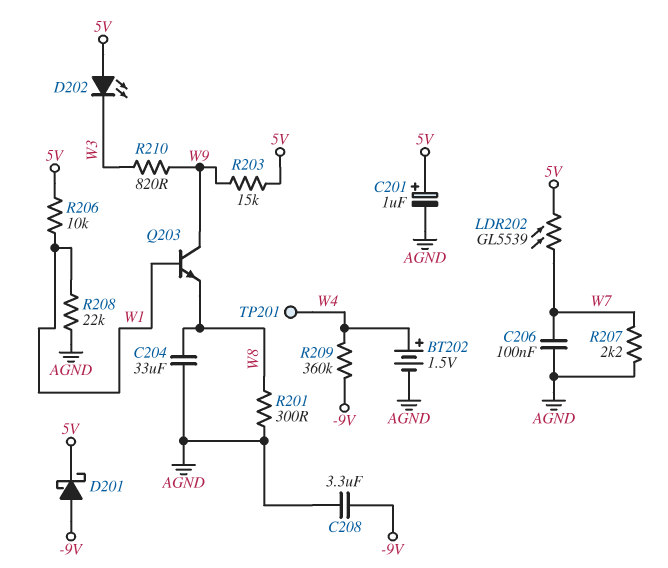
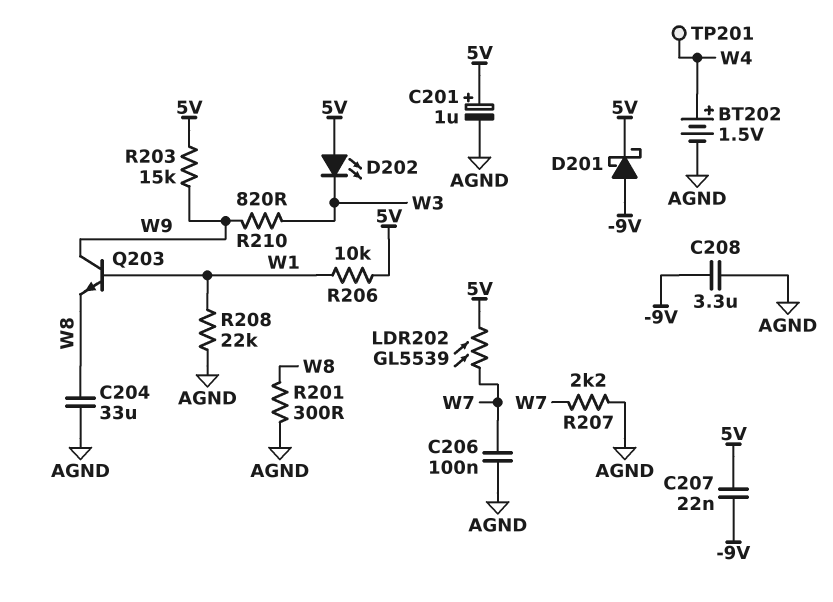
C207: none -> 22nF (-9V, 5V)
R209: 360k (-9V, W4) -> none

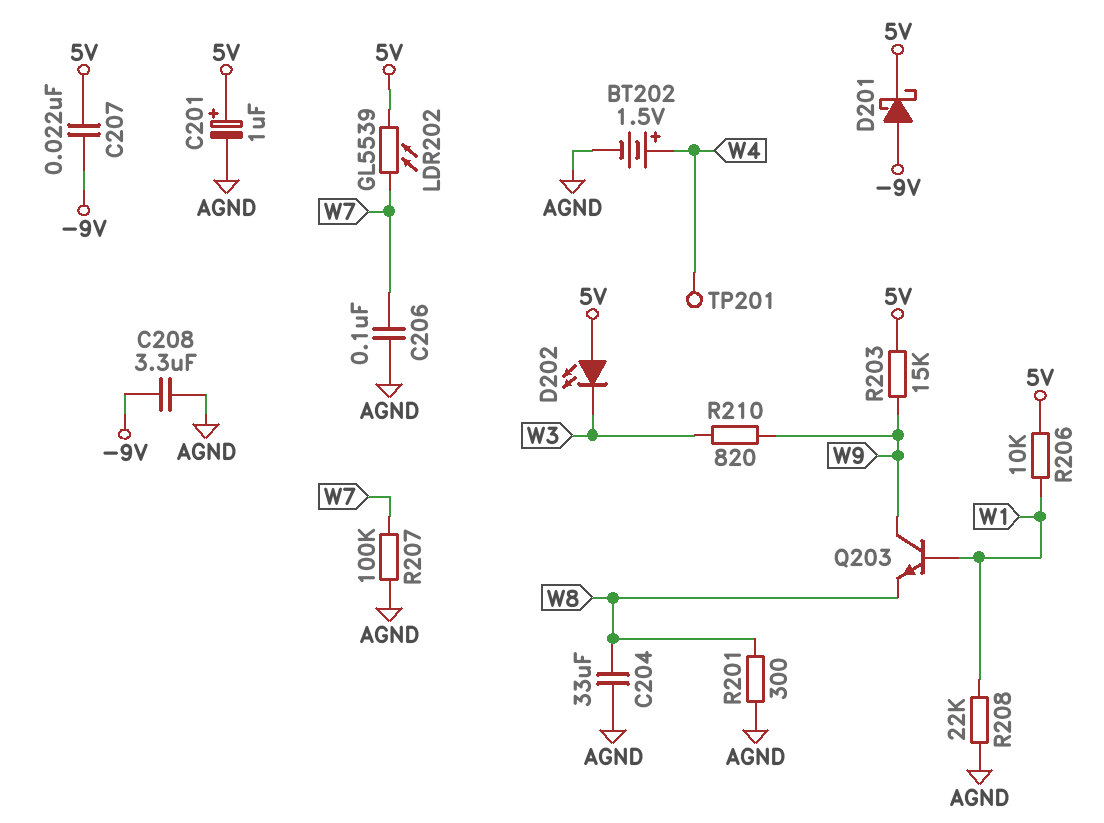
R207: 2.2k (AGND, W7) -> 100k (AGND, W7)

